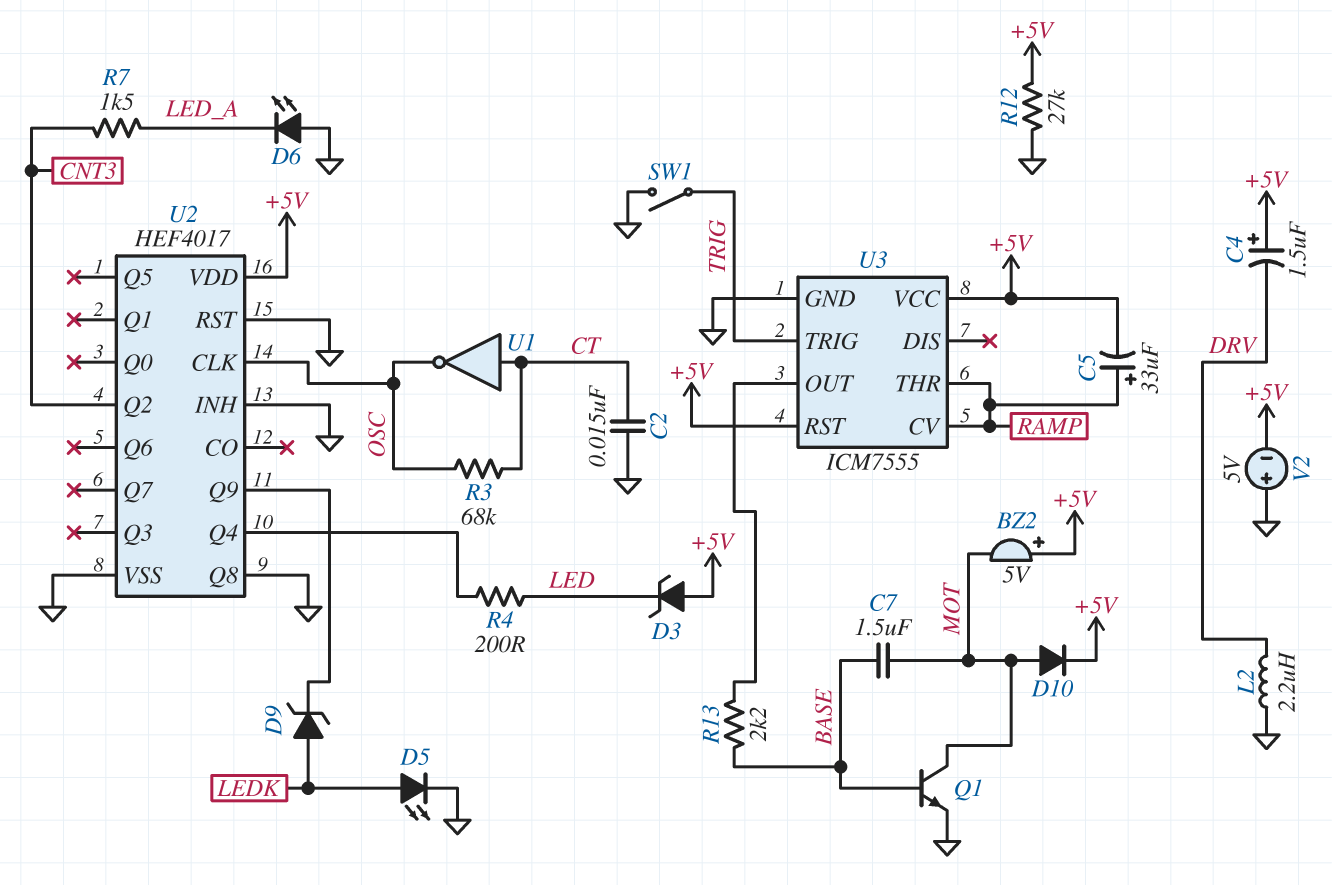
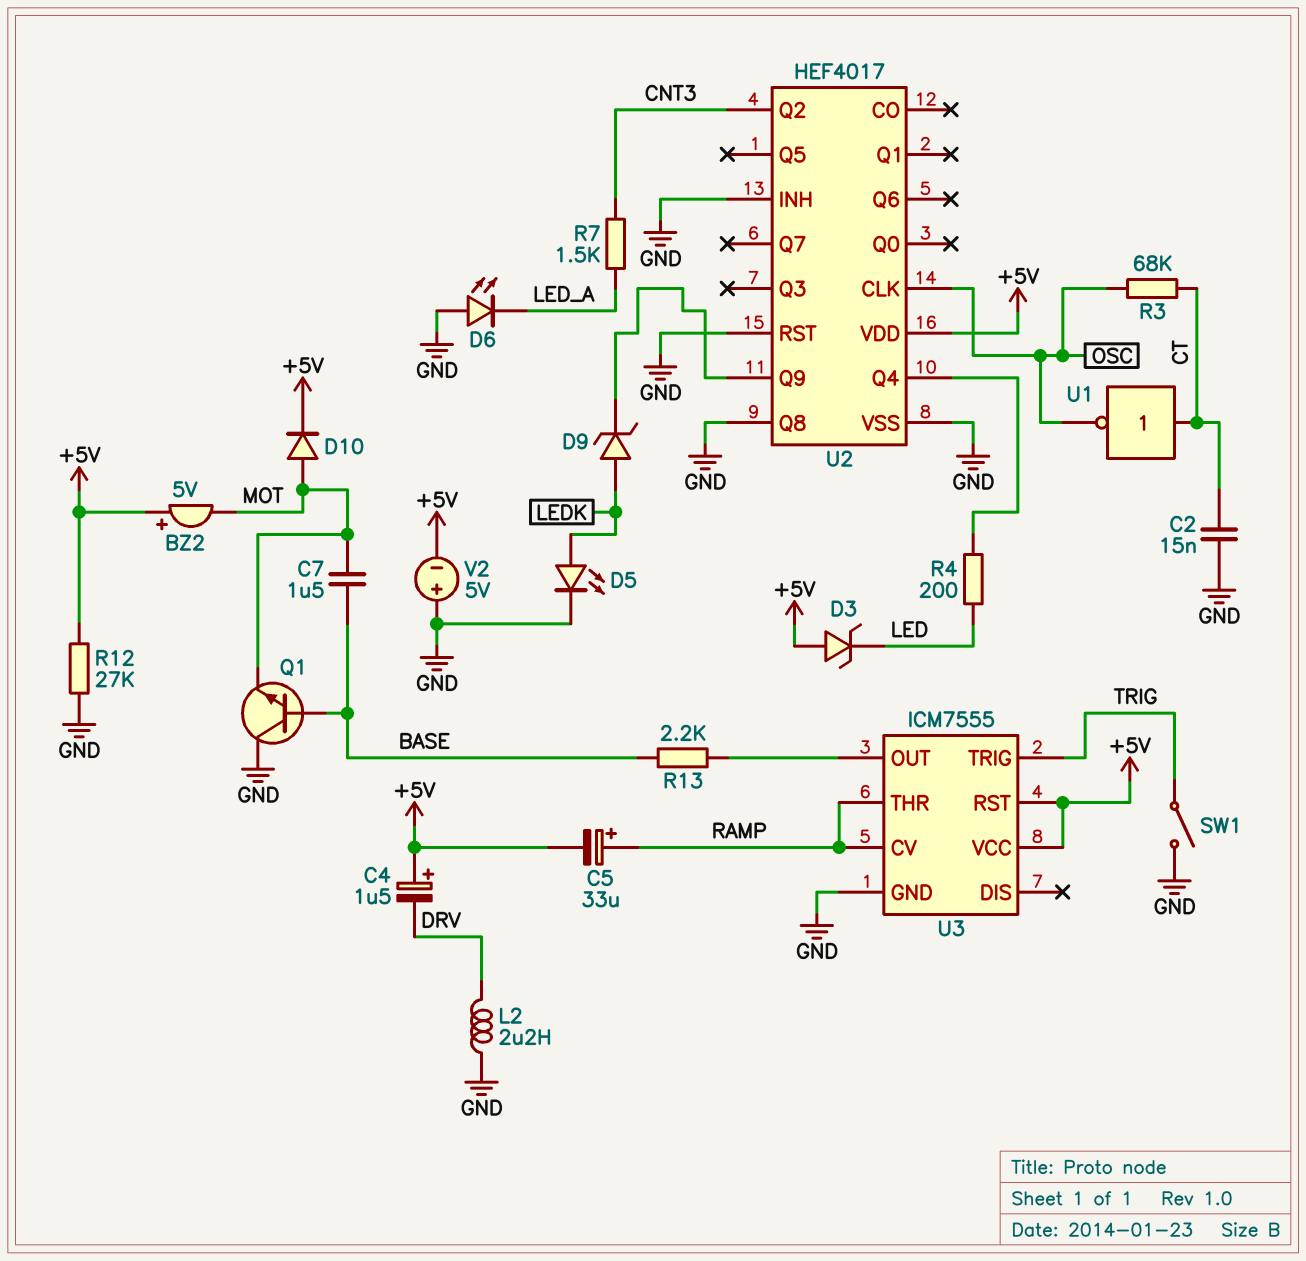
Q1: NPN (B BASE, C MOT, E GND) -> NPN (B BASE, C GND, E MOT)

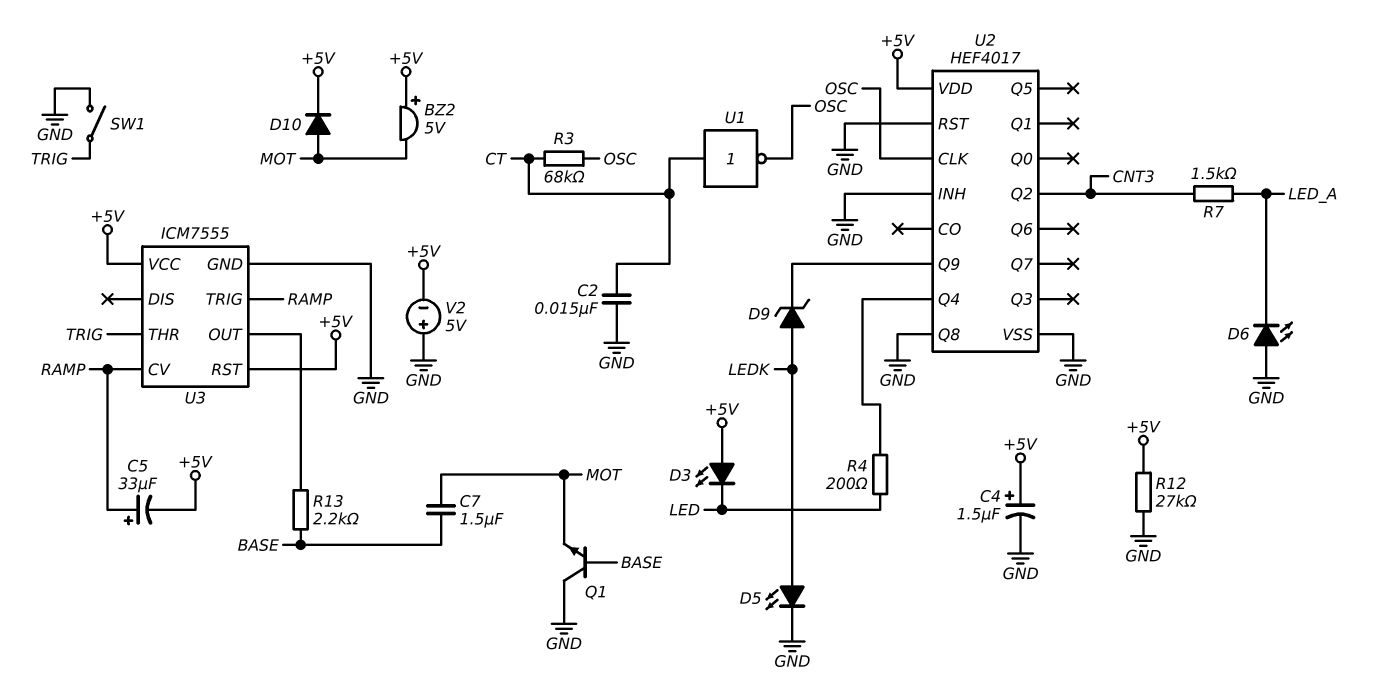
C4: 1.5uF (plus +5V, minus DRV) -> 1.5uF (plus +5V, minus GND)
D3: zener (A +5V, K LED) -> LED (A +5V, K LED)
L2: 2.2uH (DRV, GND) -> none
U3 pin THR: RAMP -> TRIG
U3 pin TRIG: TRIG -> RAMP

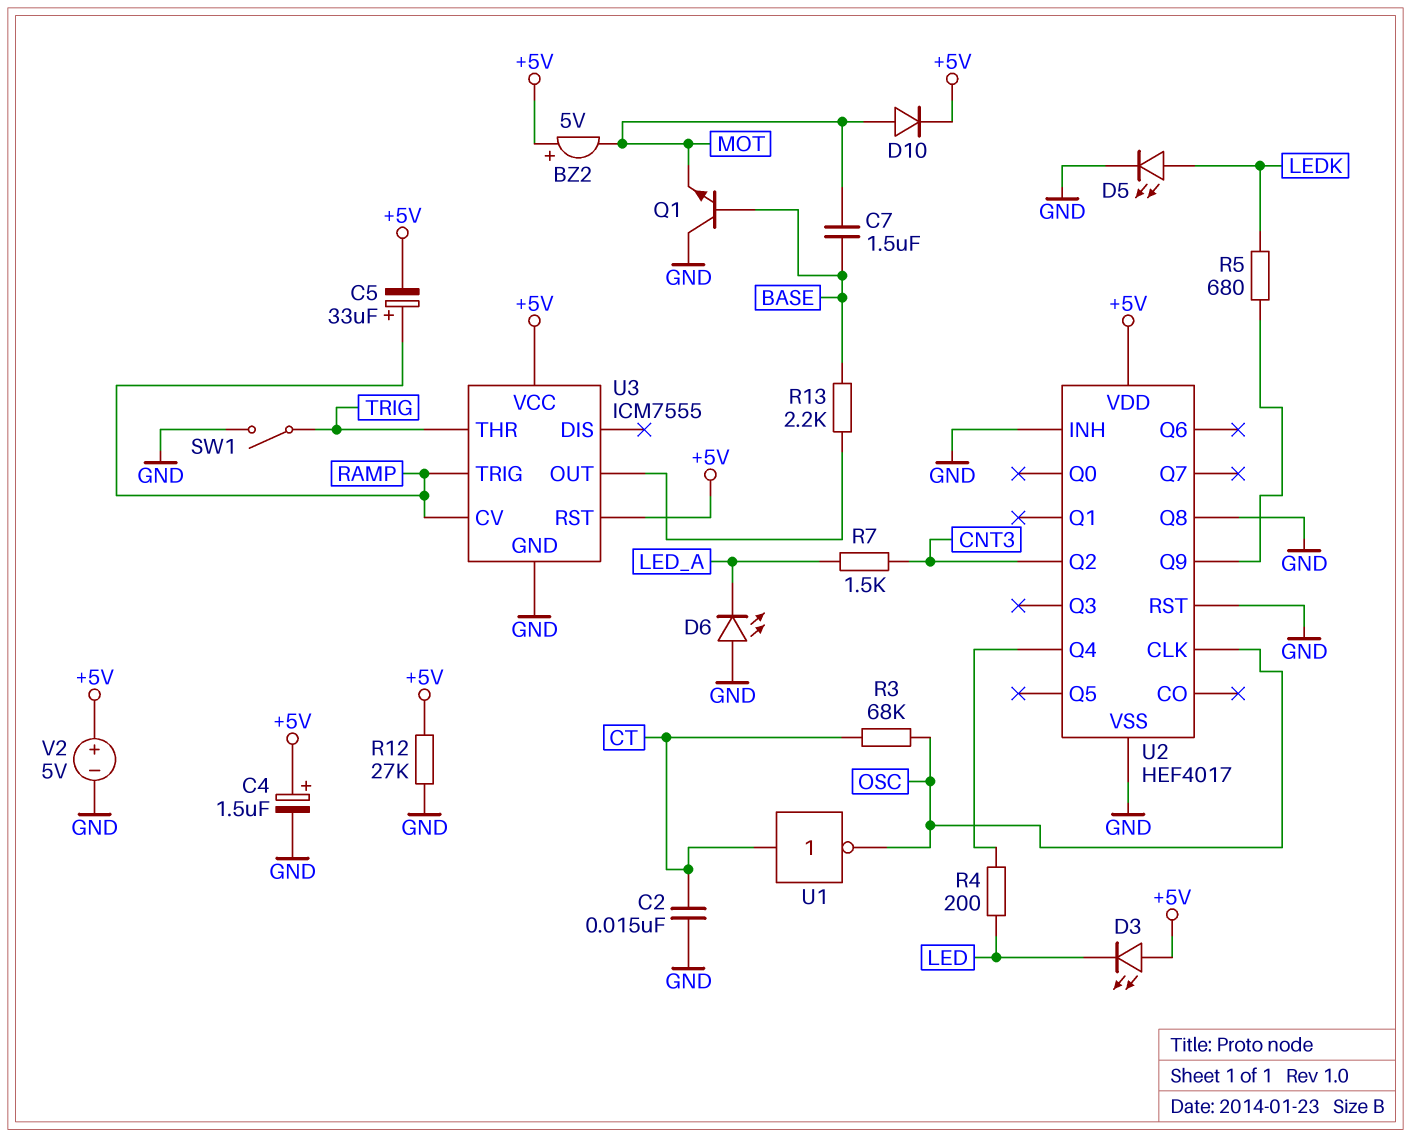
D9: zener (A LEDK, K U2/Q9) -> none
R5: none -> 680 (LEDK, U2/Q9)
V2: 5V (plus GND, minus +5V) -> 5V (plus +5V, minus GND)

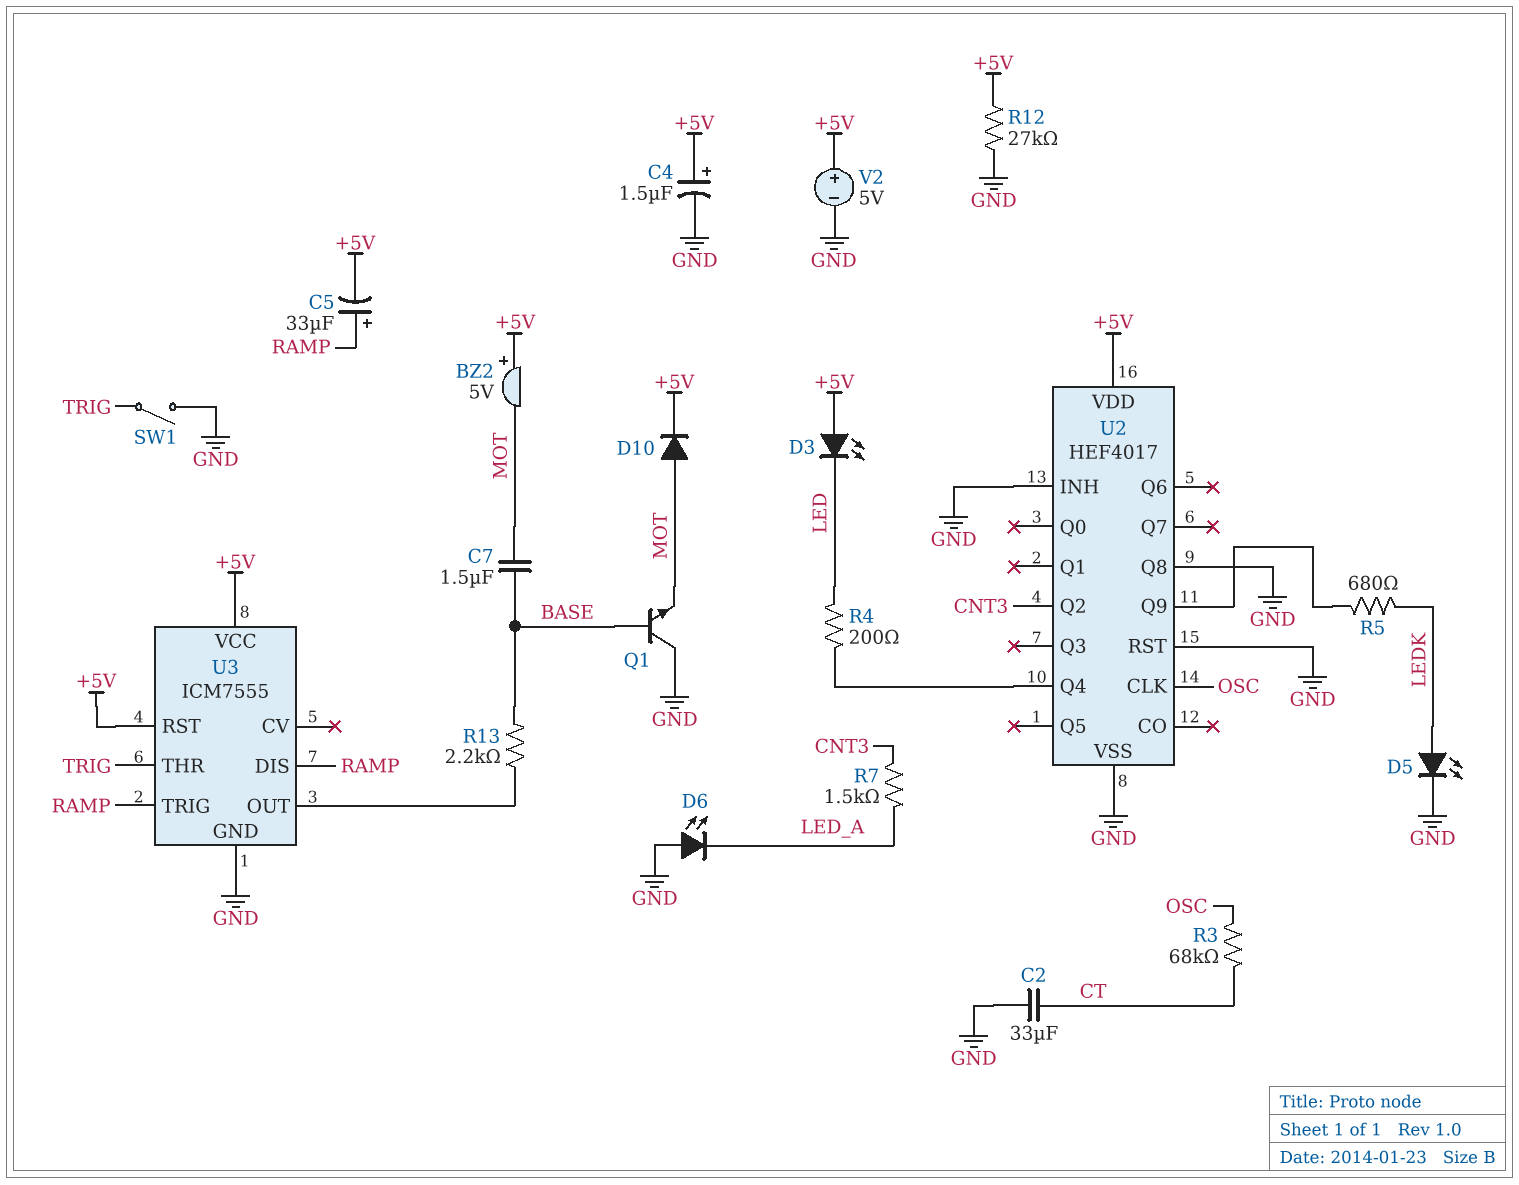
C2: 15nF (CT, GND) -> 33uF (CT, GND)
U1: NOT (in CT, out OSC) -> none
U3 pin CV: RAMP -> none
U3 pin DIS: none -> RAMP

